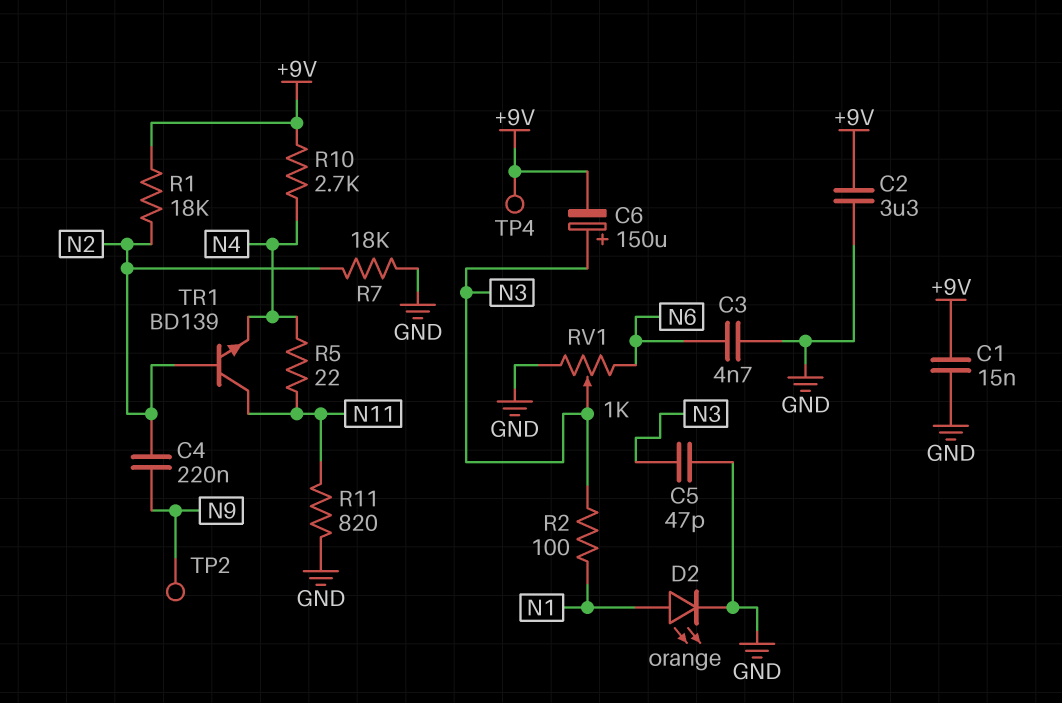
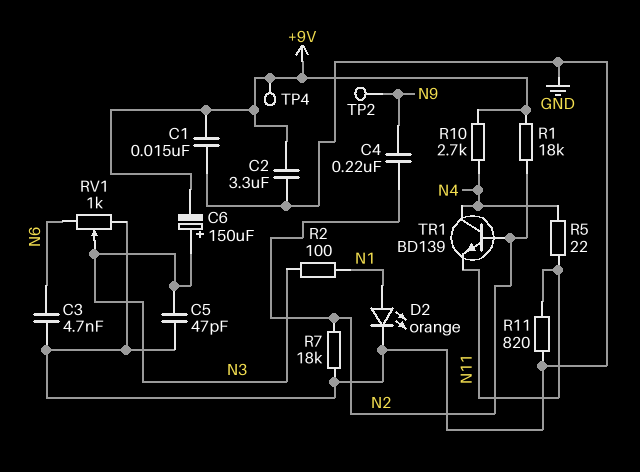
TR1: NPN BD139 (B N2, C N11, E N4) -> NPN BD139 (B N2, C N4, E N11)

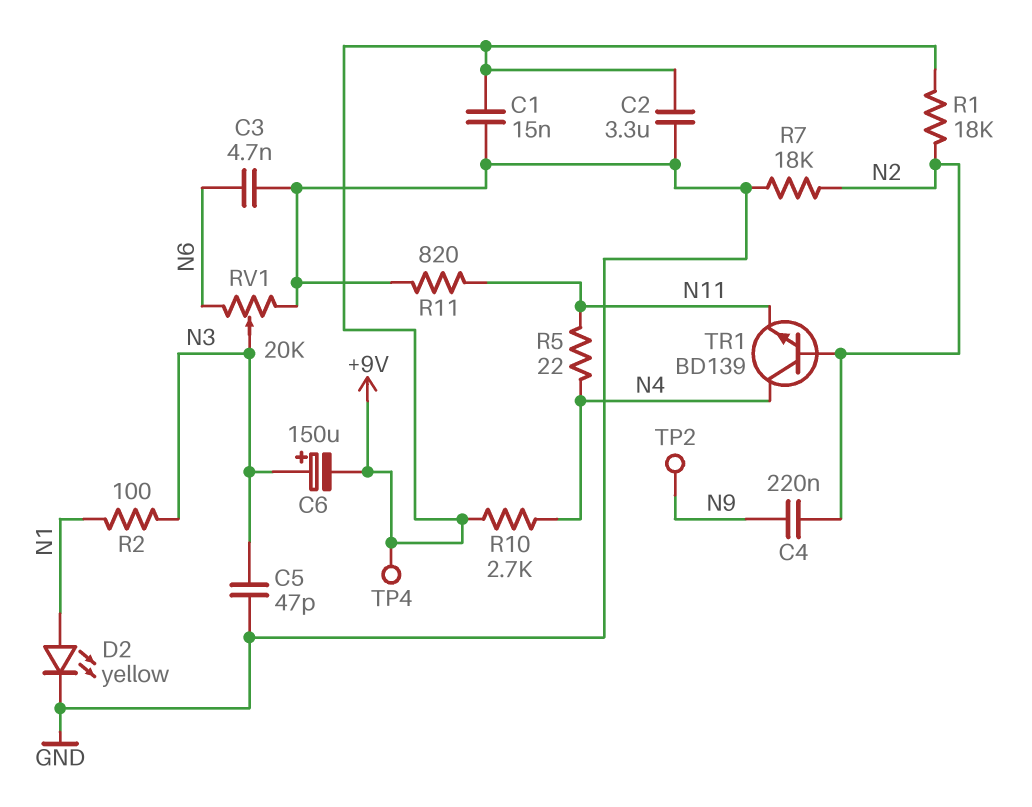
D2: LED orange (A N1, K GND) -> LED yellow (A N1, K GND)
RV1: 1k (GND, N6, wiper N3) -> 20k (GND, N6, wiper N3)

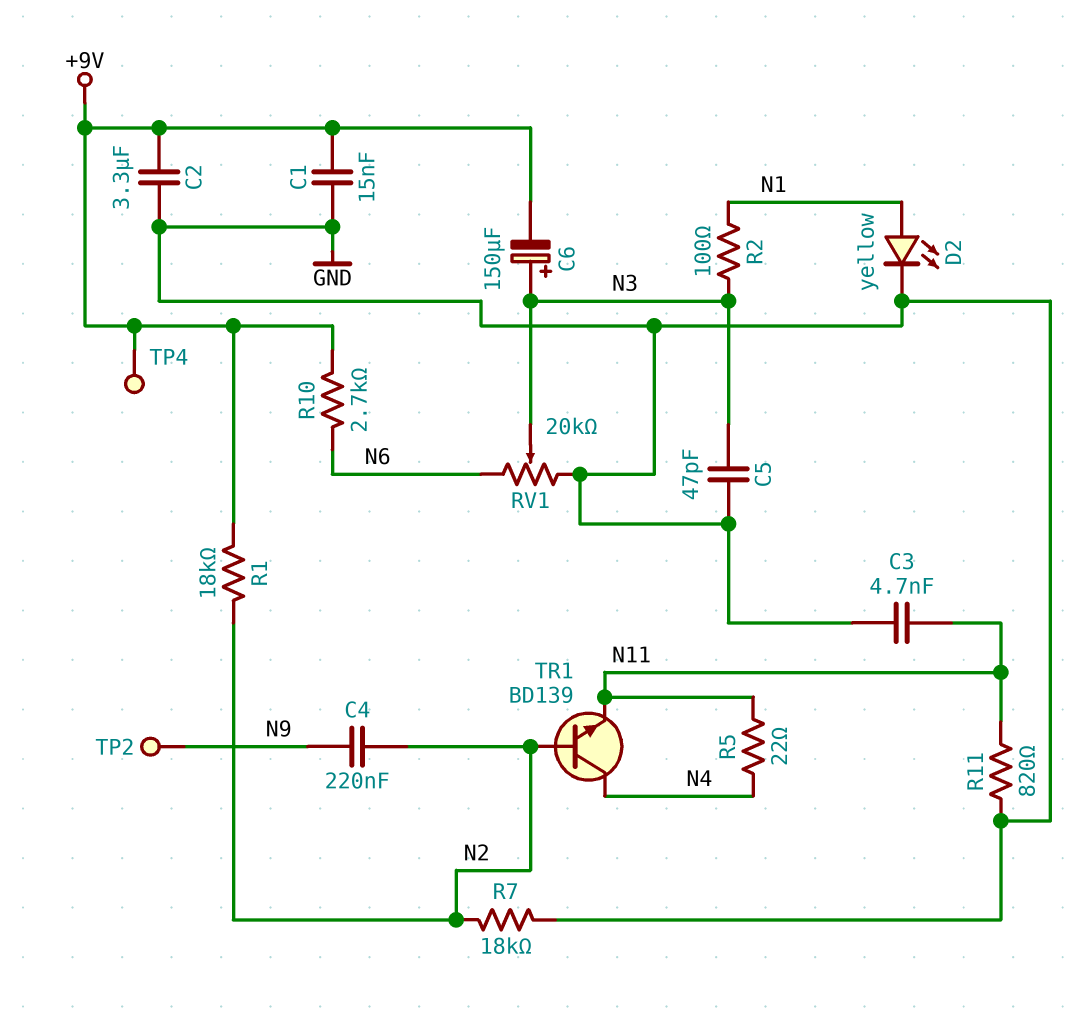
C3: 4.7nF (GND, N6) -> 4.7nF (GND, N11)
R10: 2.7k (+9V, N4) -> 2.7k (+9V, N6)

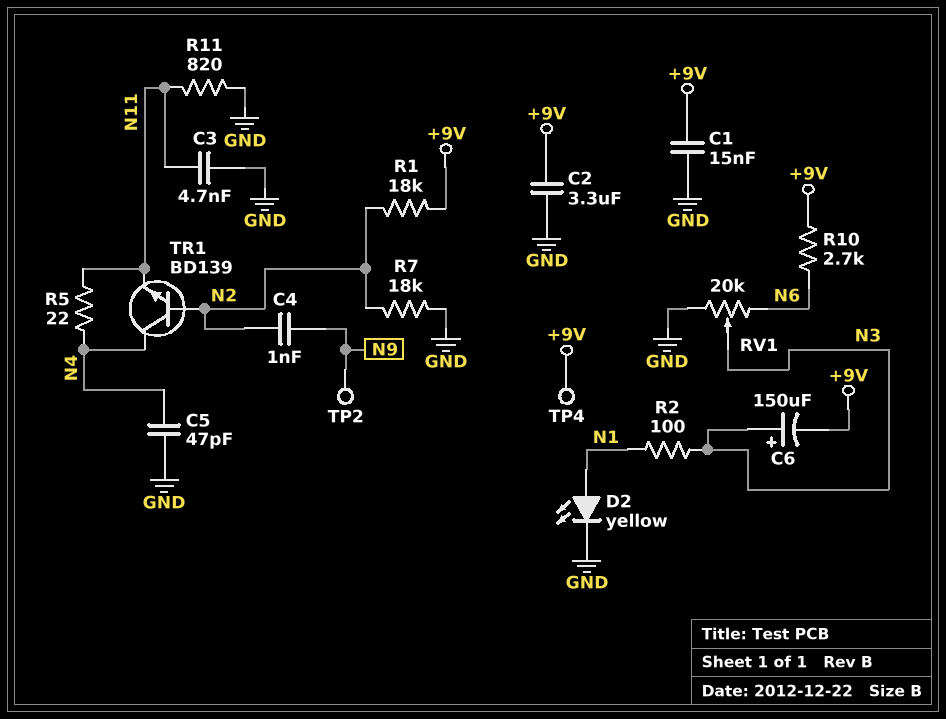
C4: 220nF (N2, N9) -> 1nF (N2, N9)
C5: 47pF (GND, N3) -> 47pF (GND, N4)

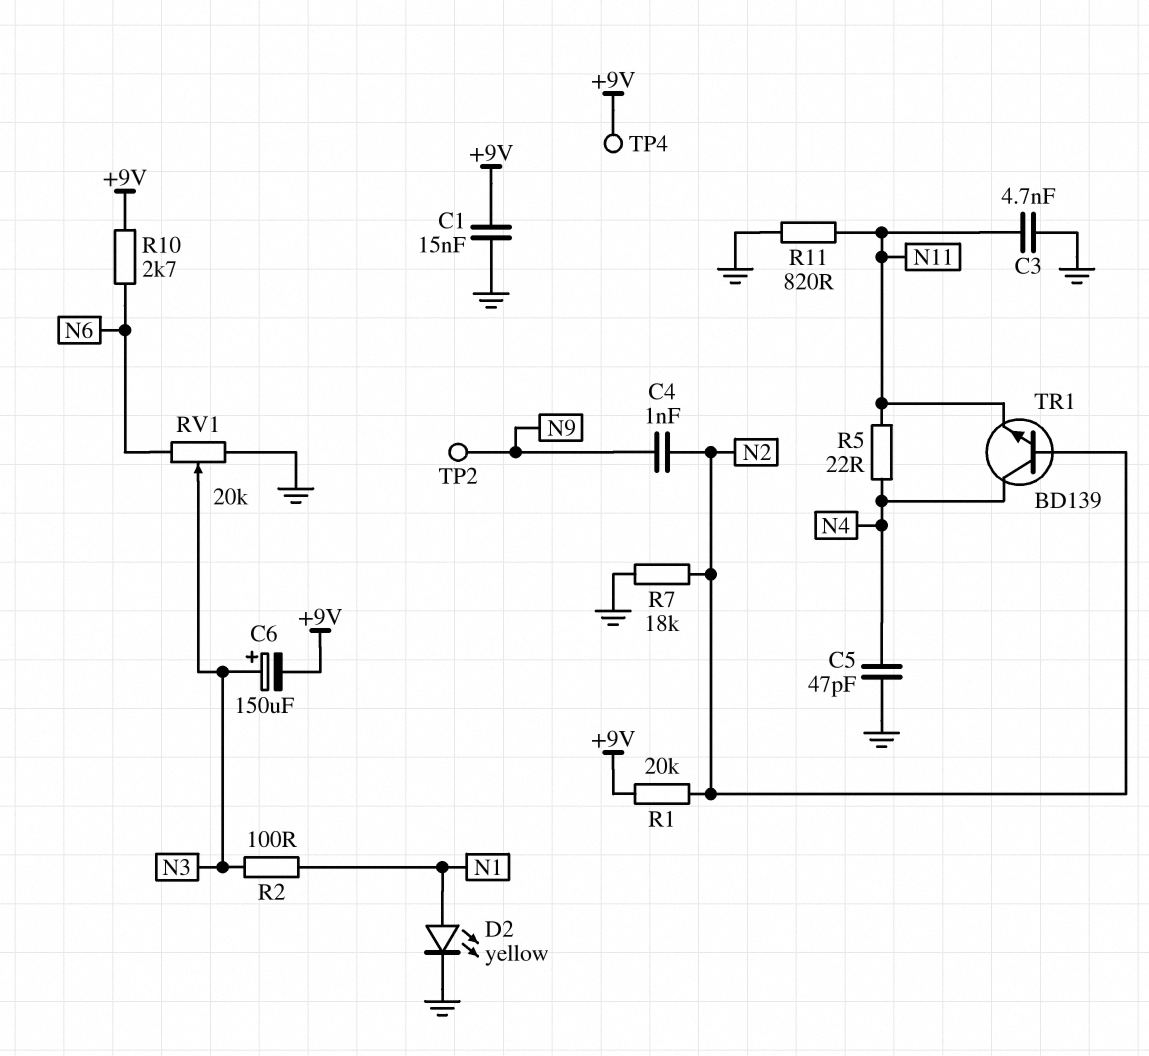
C2: 3.3uF (+9V, GND) -> none
R1: 18k (+9V, N2) -> 20k (+9V, N2)

